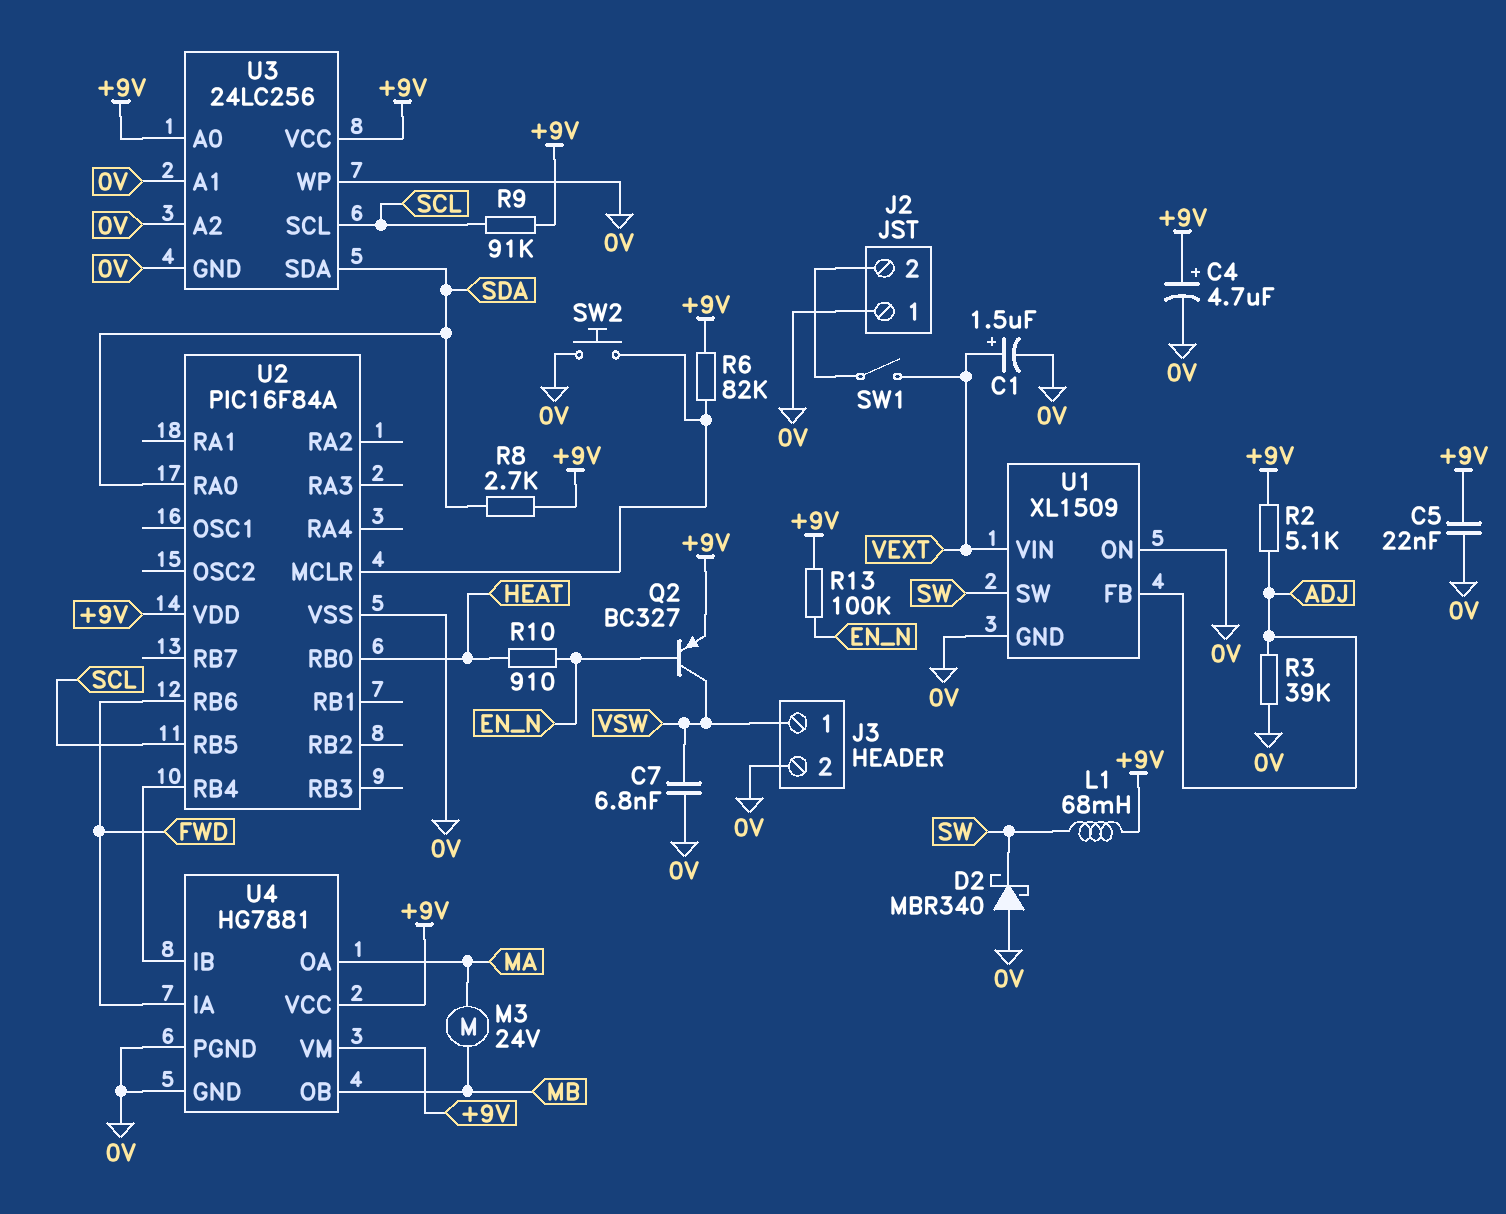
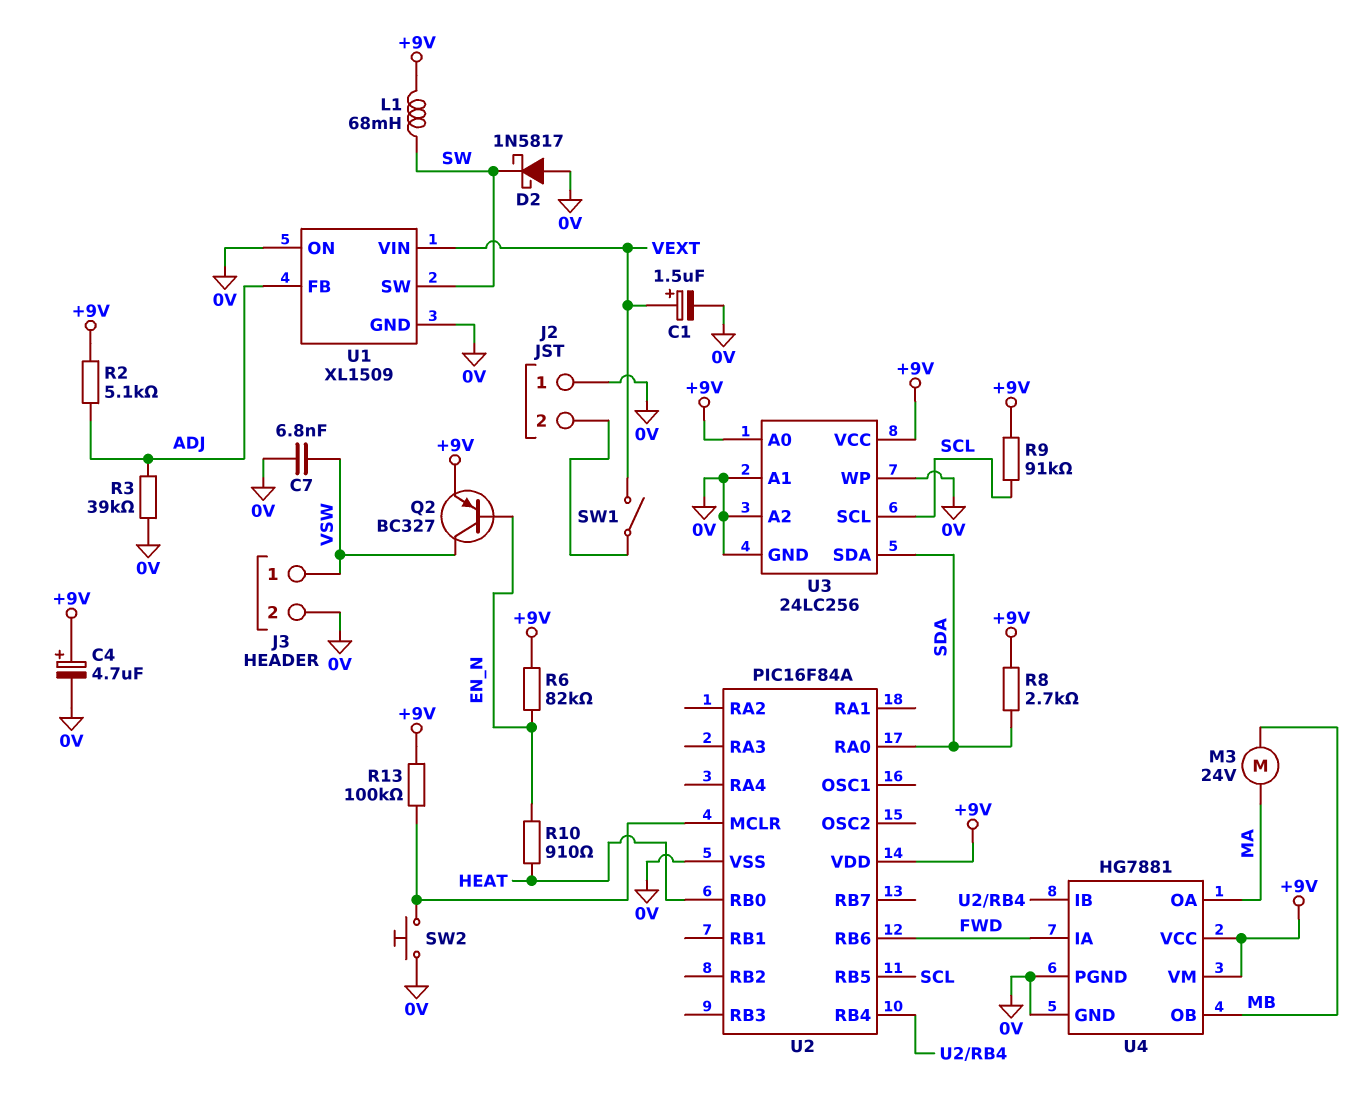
C5: 22nF (+9V, 0V) -> none
D2: schottky MBR340 (A 0V, K SW) -> schottky 1N5817 (A 0V, K SW)
R6: 82k (+9V, U2/MCLR) -> 82k (+9V, EN_N)
R13: 100k (+9V, EN_N) -> 100k (+9V, U2/MCLR)

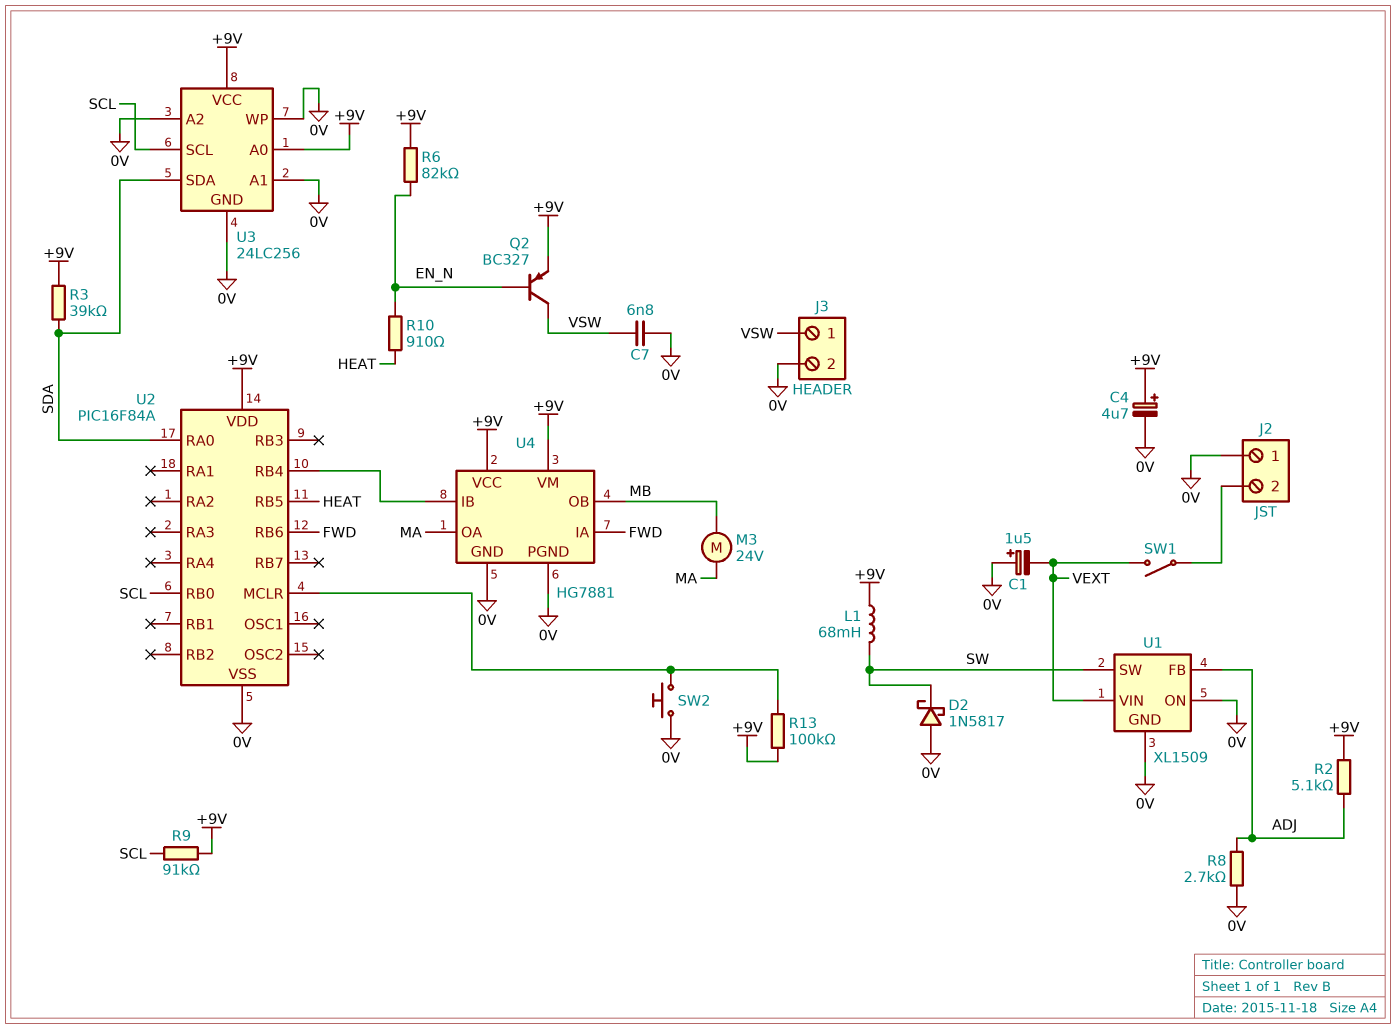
C1: 1.5uF (plus VEXT, minus 0V) -> 1.5uF (plus 0V, minus VEXT)
R3: 39k (0V, ADJ) -> 39k (+9V, SDA)
R8: 2.7k (+9V, SDA) -> 2.7k (0V, ADJ)
U2 pin RB0: HEAT -> SCL
U2 pin RB5: SCL -> HEAT

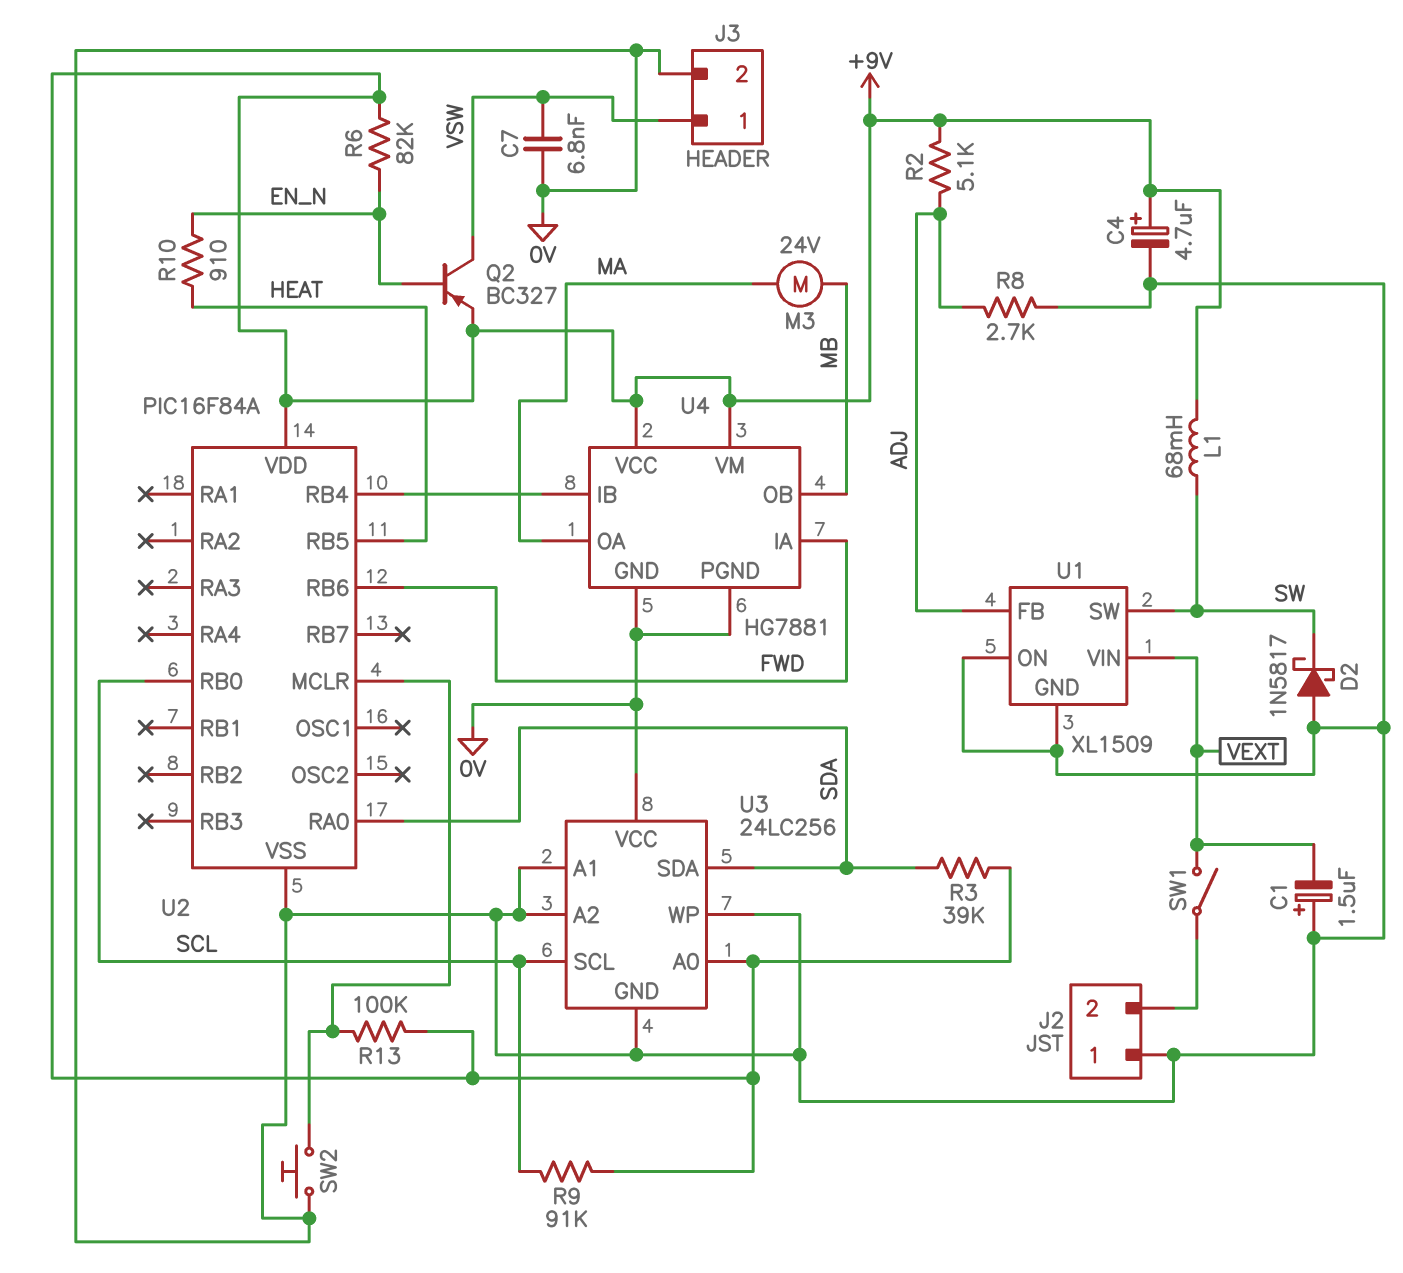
U3 pin VCC: +9V -> 0V

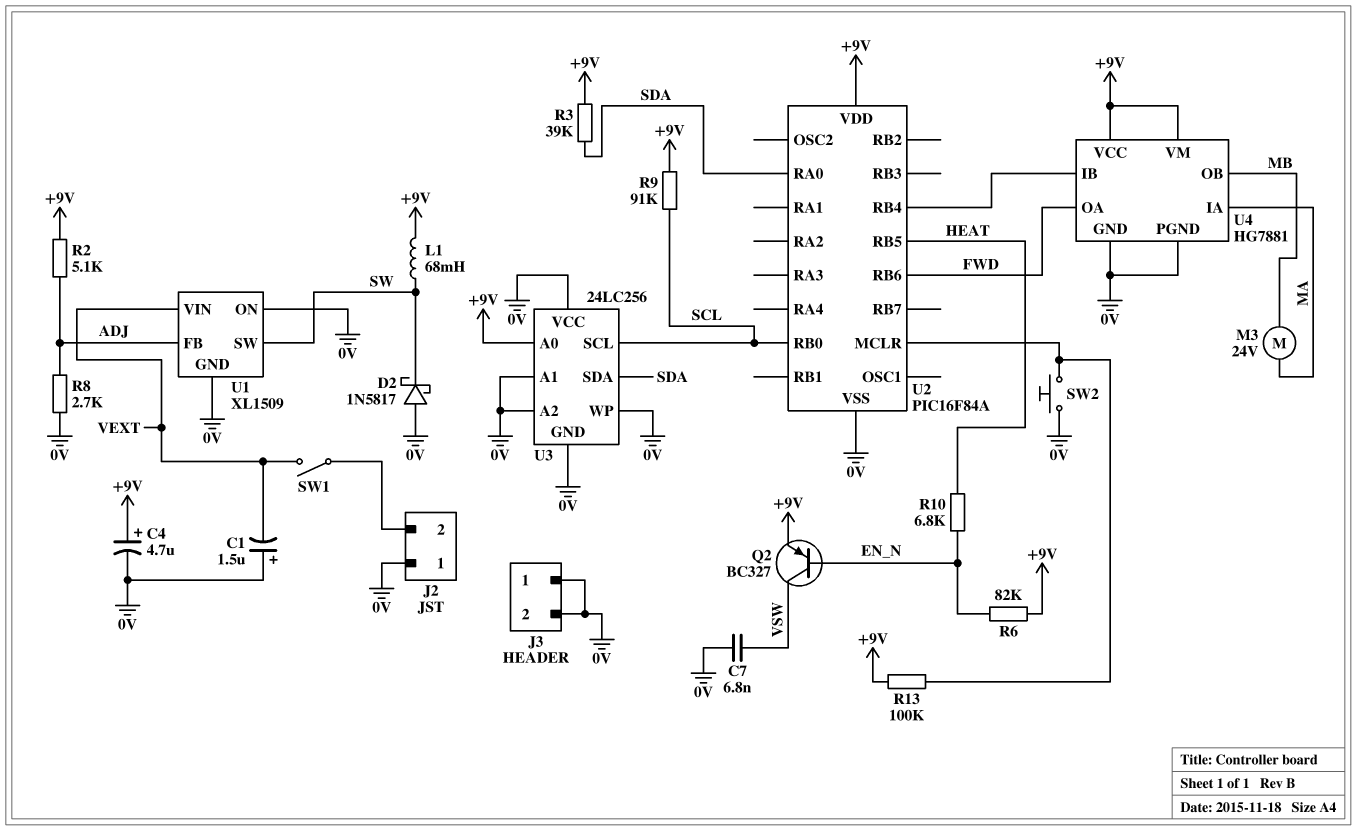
J3 pin 1: VSW -> 0V
R10: 910 (EN_N, HEAT) -> 6.8k (EN_N, HEAT)
U4 pin IA: FWD -> MA
U4 pin OA: MA -> FWD

